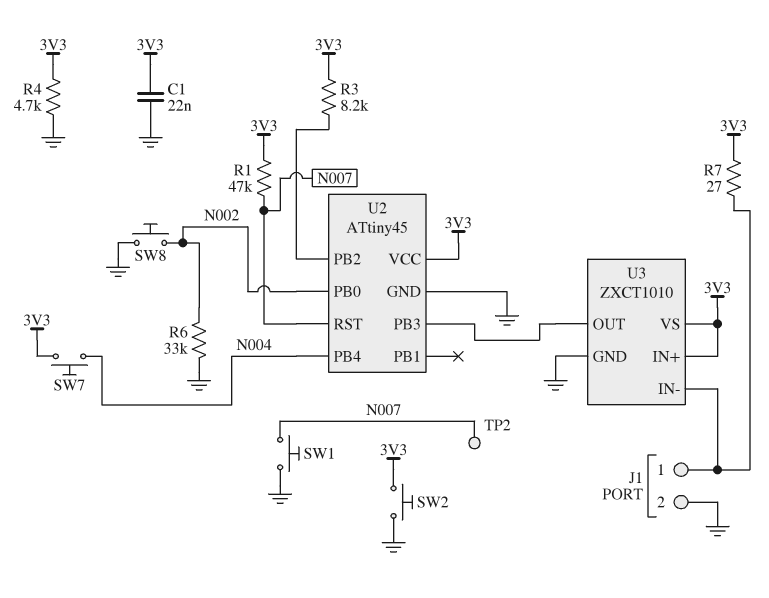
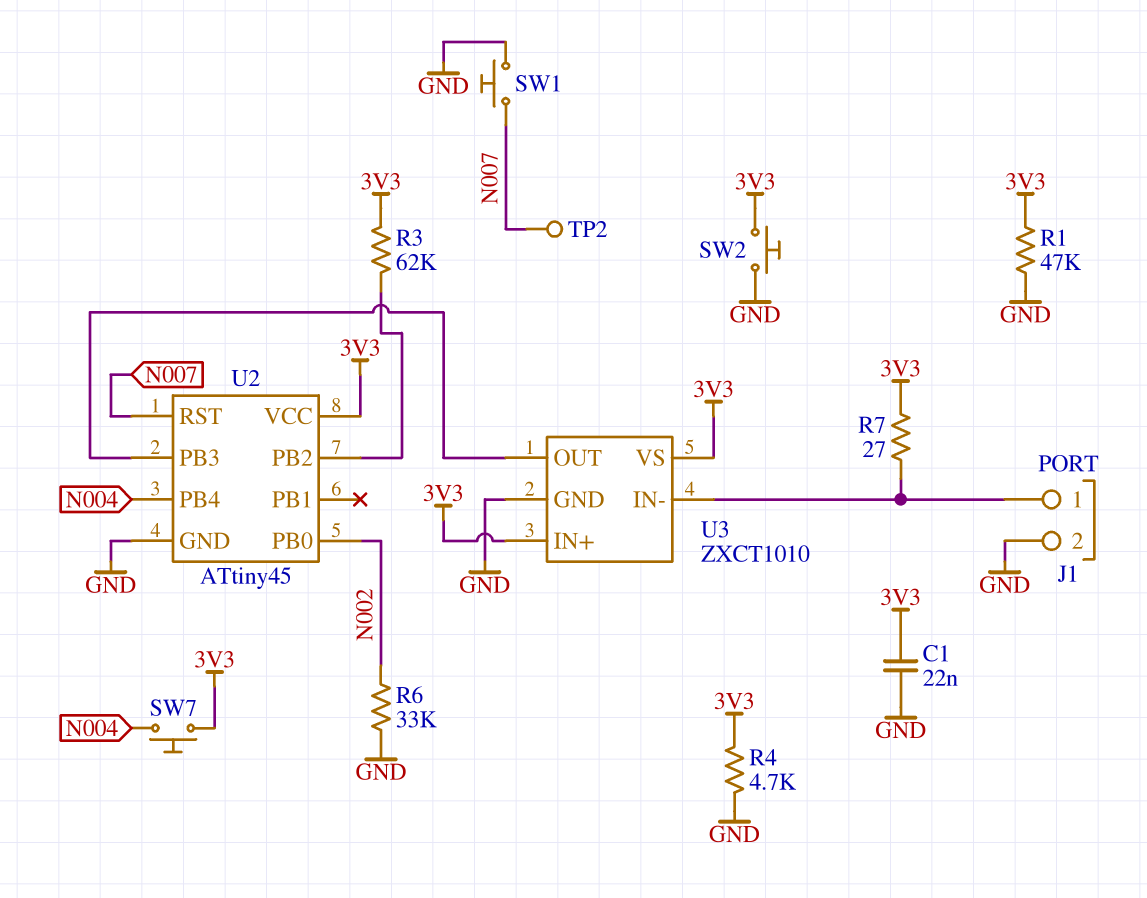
R1: 47k (3V3, N007) -> 47k (3V3, GND)
R3: 8.2k (3V3, U2/PB2) -> 62k (3V3, U2/PB2)
SW8: button (GND, N002) -> none

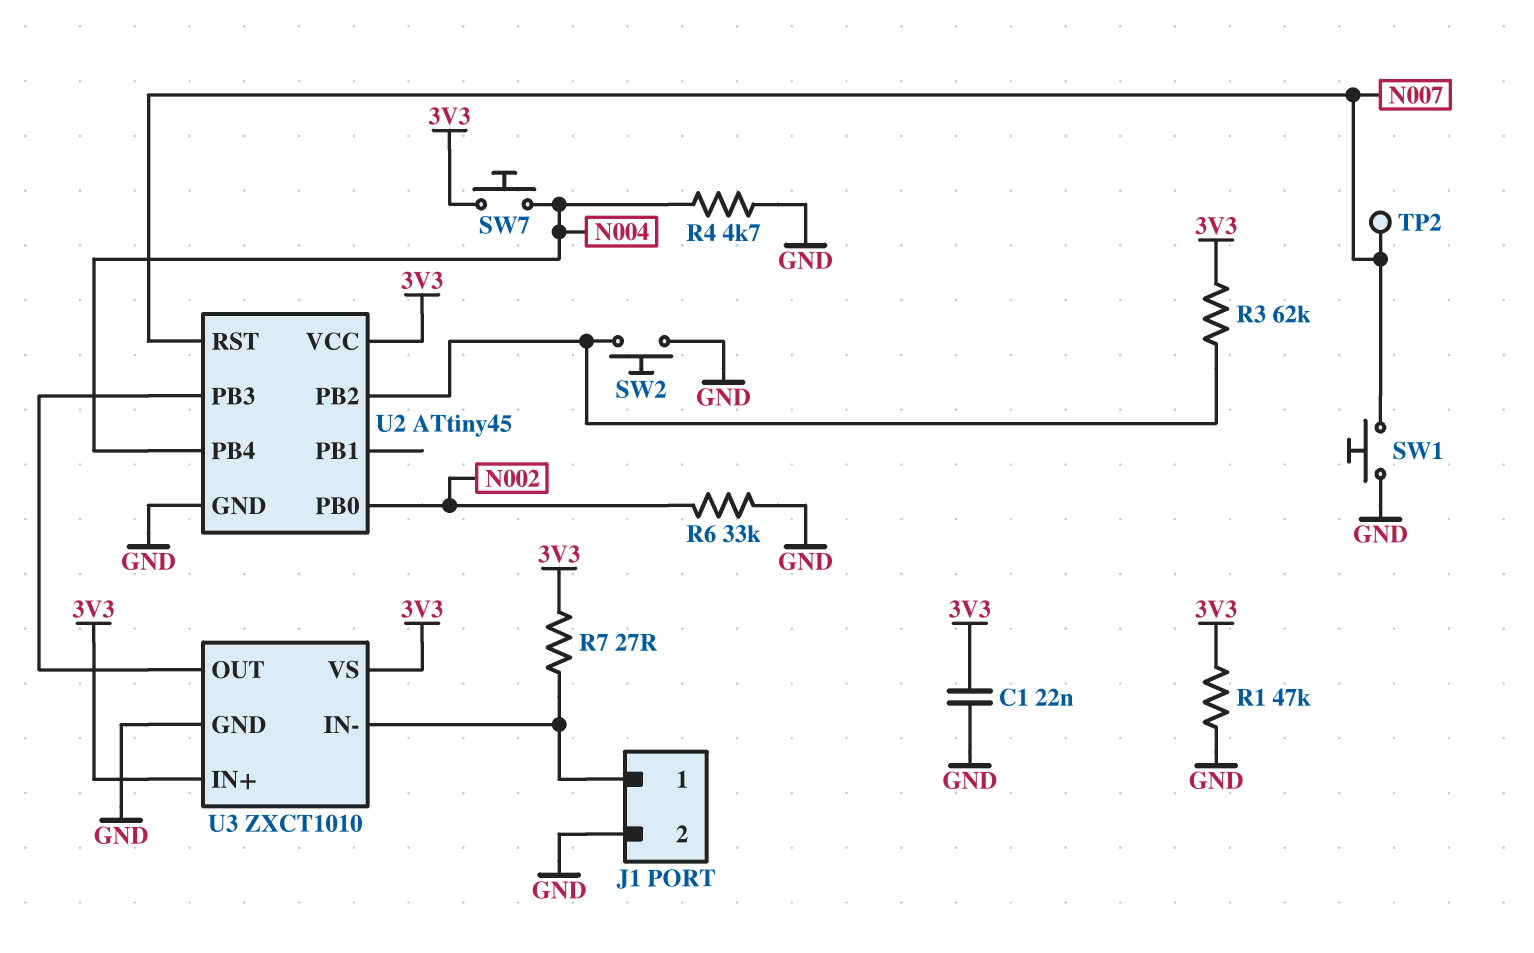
R4: 4.7k (3V3, GND) -> 4.7k (GND, N004)
SW2: button (3V3, GND) -> button (GND, U2/PB2)

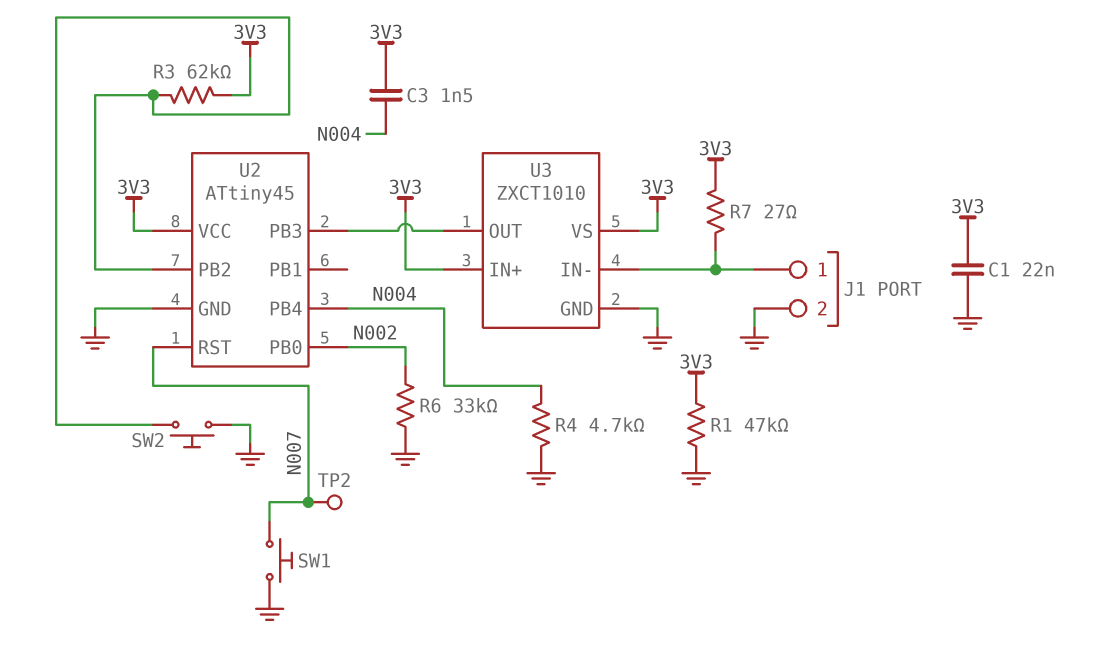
C3: none -> 1.5nF (3V3, N004)
SW7: button (3V3, N004) -> none

